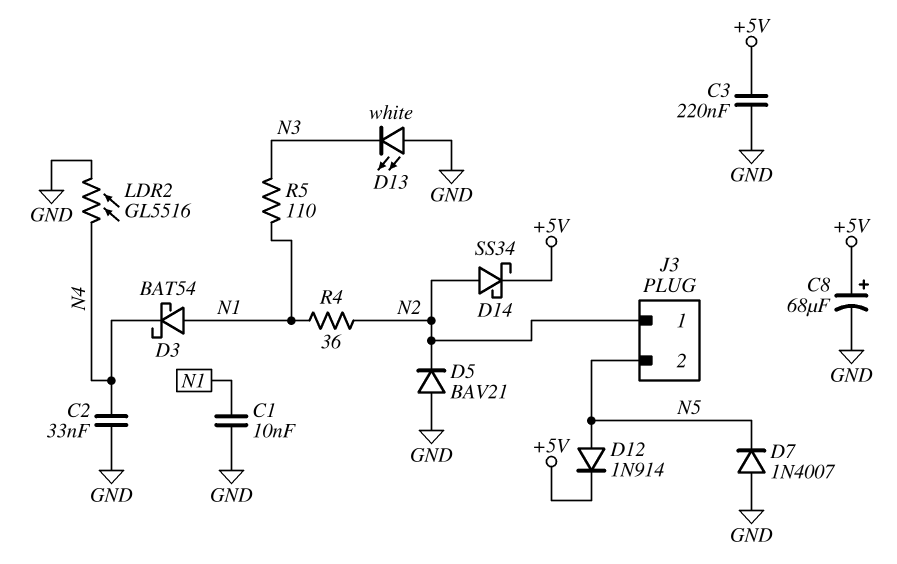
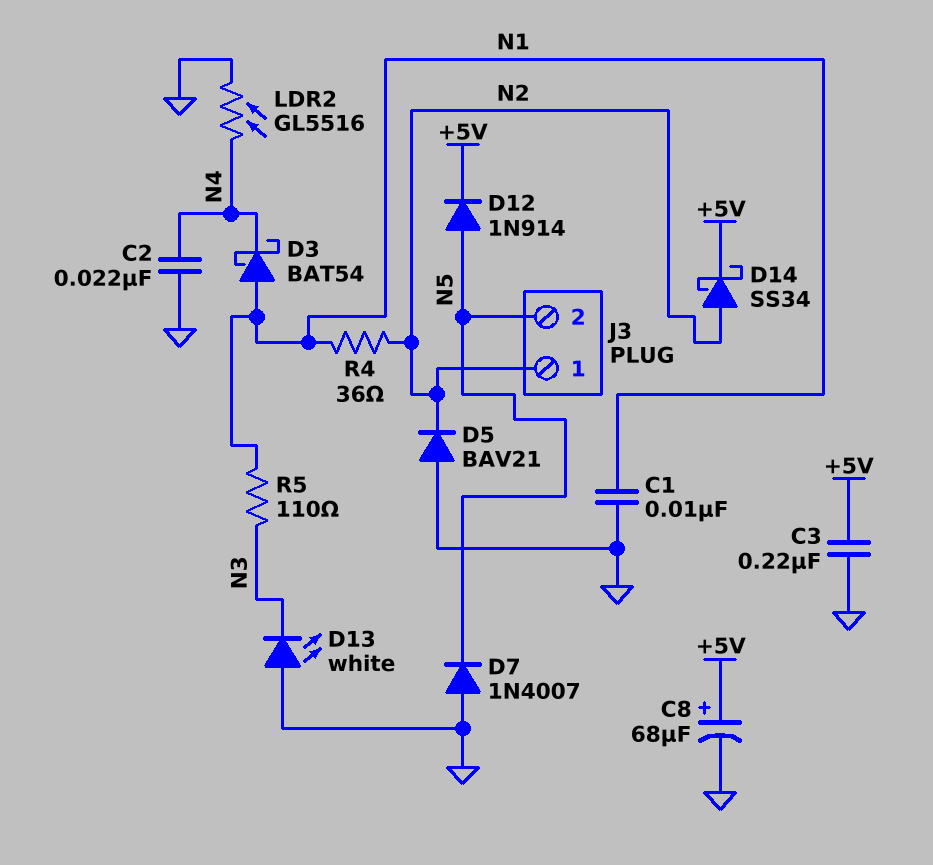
C2: 33nF (GND, N4) -> 22nF (GND, N4)

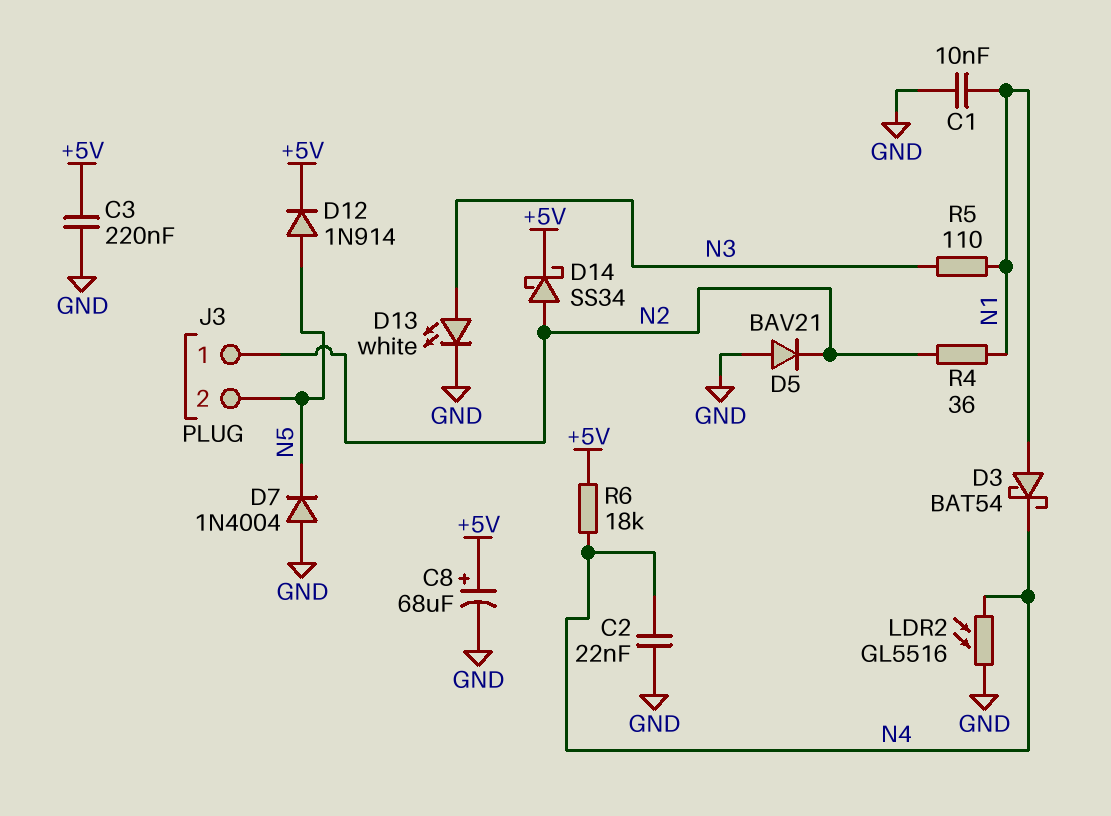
D7: diode 1N4007 (A GND, K N5) -> diode 1N4004 (A GND, K N5)
D13: LED white (A GND, K N3) -> LED white (A N3, K GND)
R6: none -> 18k (+5V, N4)

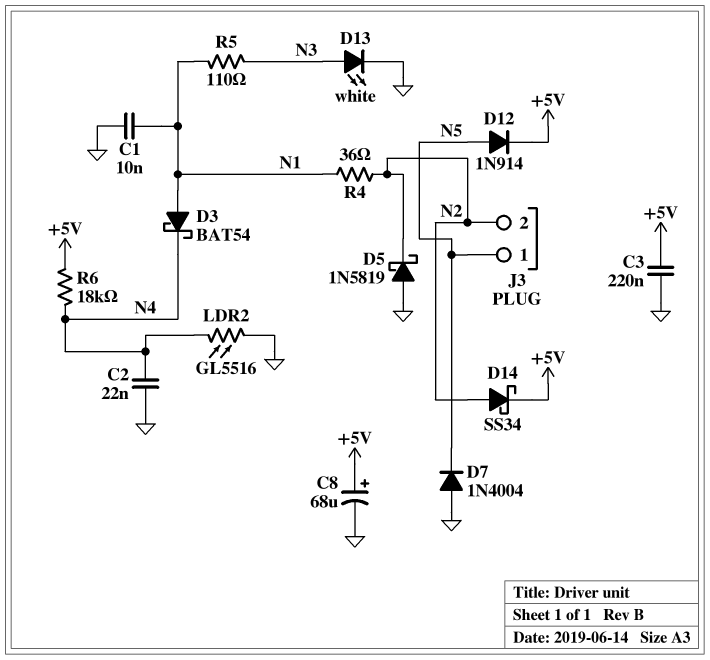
D5: diode BAV21 (A GND, K N2) -> schottky 1N5819 (A GND, K N2)
J3 pin 1: N2 -> N5
J3 pin 2: N5 -> N2

